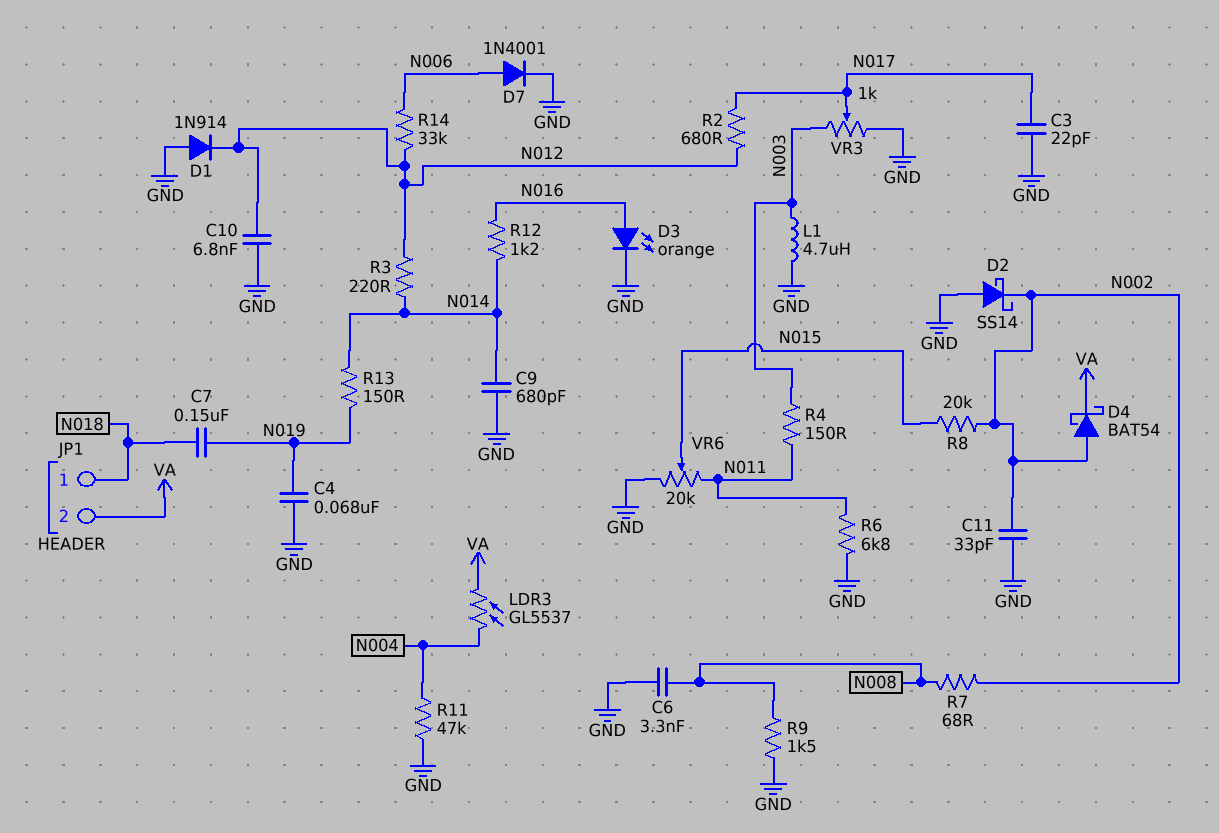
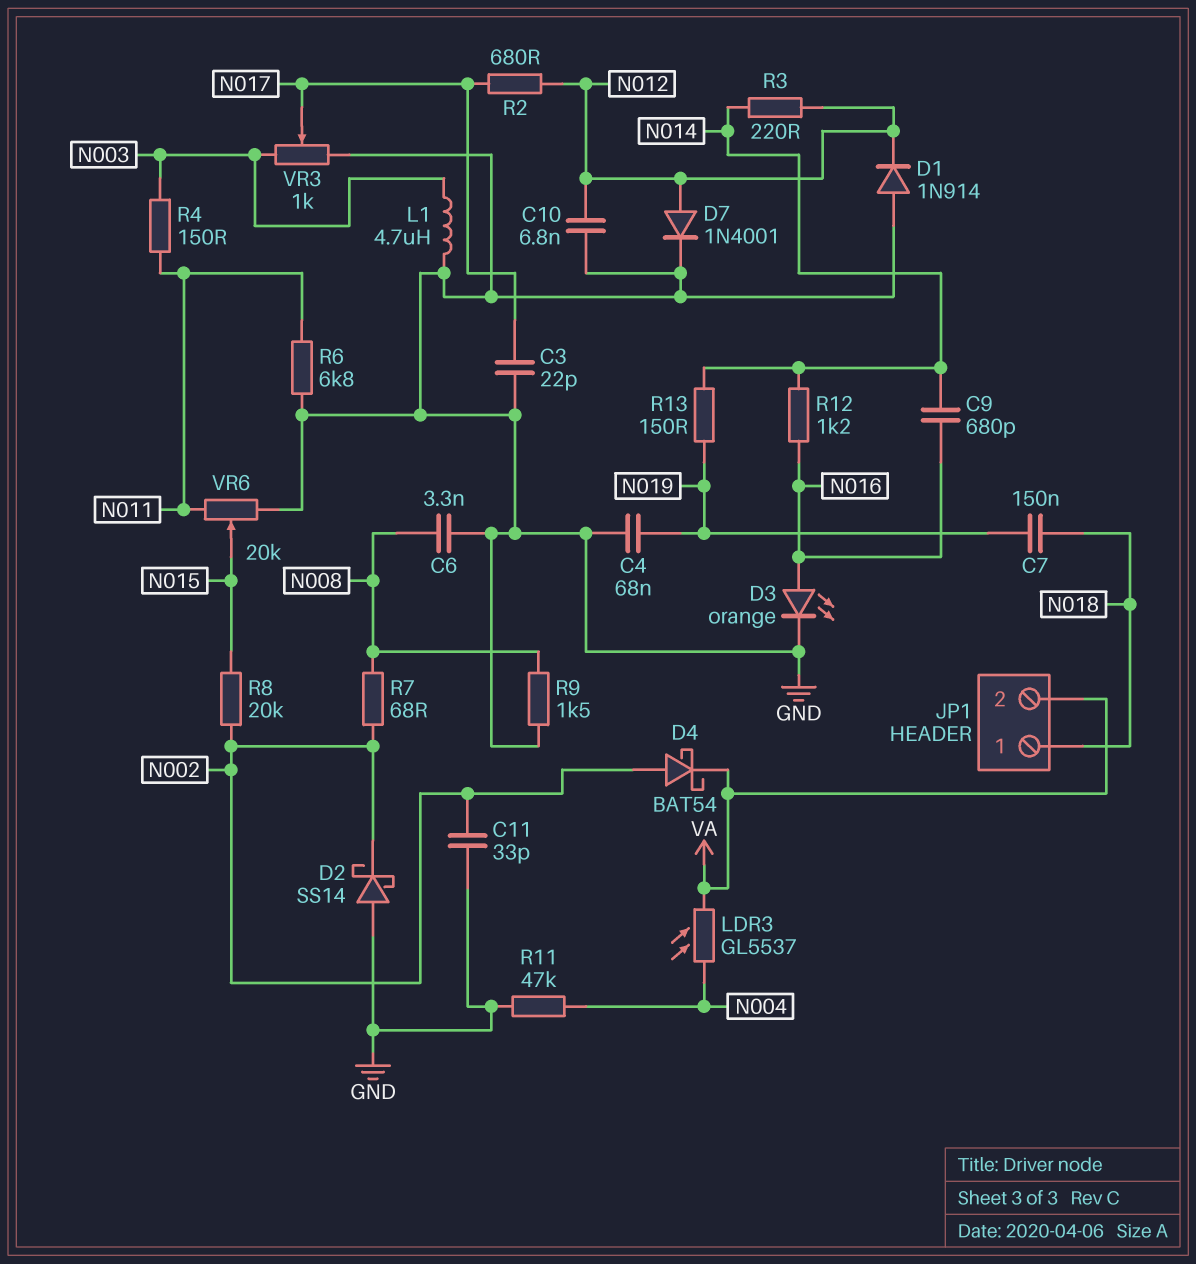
C9: 680pF (GND, N014) -> 680pF (N014, N016)
D7: diode 1N4001 (A N006, K GND) -> diode 1N4001 (A N012, K GND)
R14: 33k (N006, N012) -> none

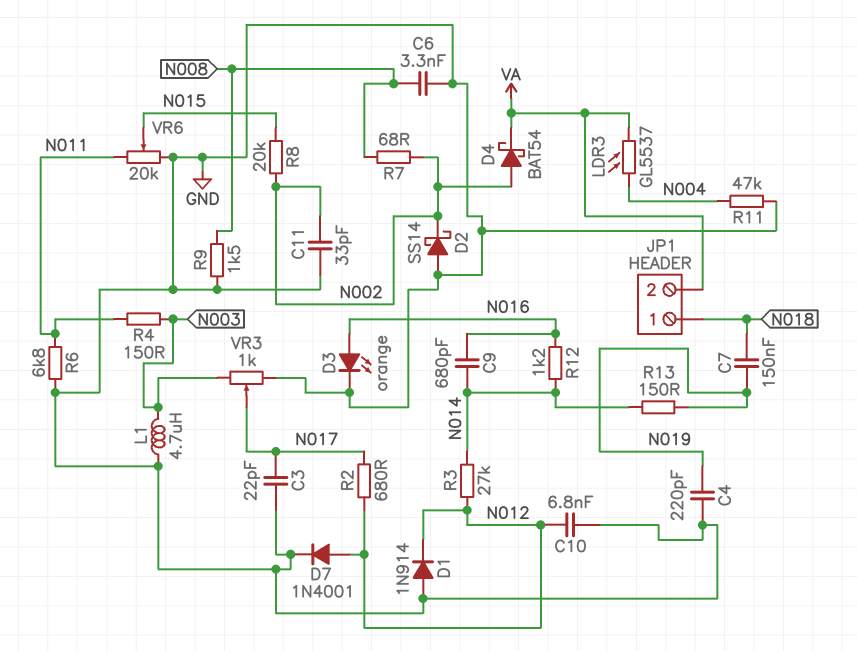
C4: 68nF (GND, N019) -> 220pF (GND, N019)
R3: 220 (N012, N014) -> 27k (N012, N014)

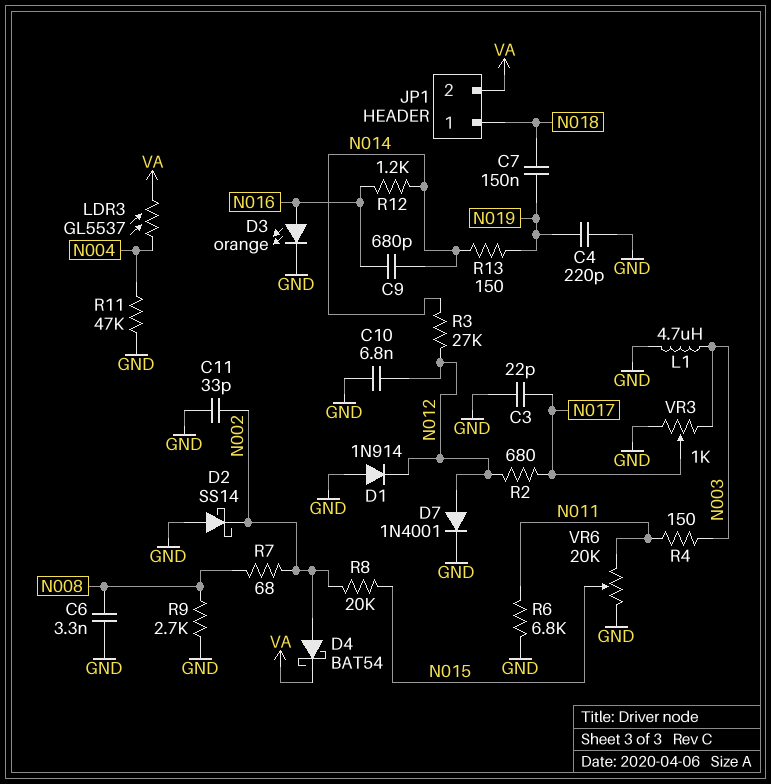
R9: 1.5k (GND, N008) -> 2.7k (GND, N008)

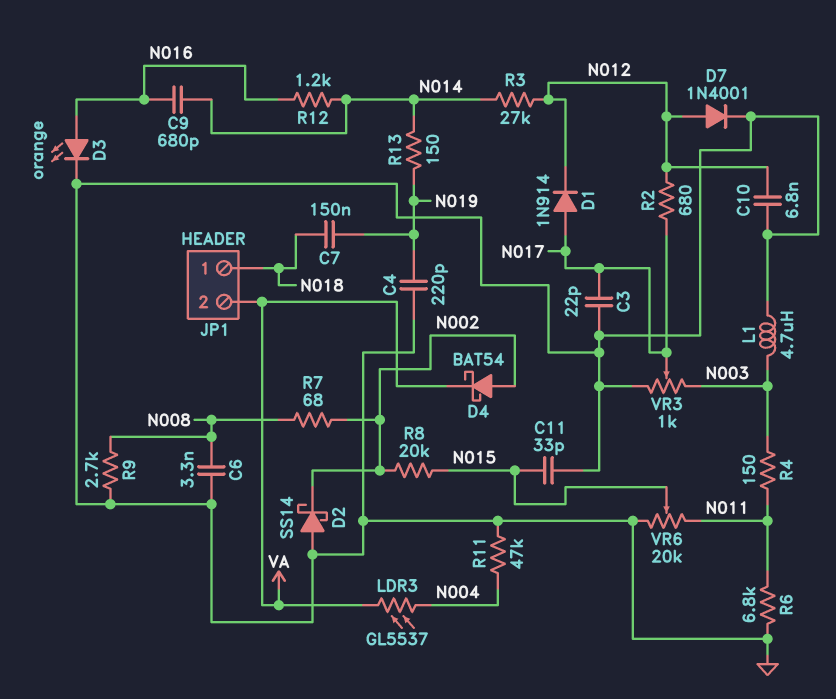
C11: 33pF (GND, N002) -> 33pF (GND, N015)
D1: diode 1N914 (A GND, K N012) -> diode 1N914 (A N017, K N012)

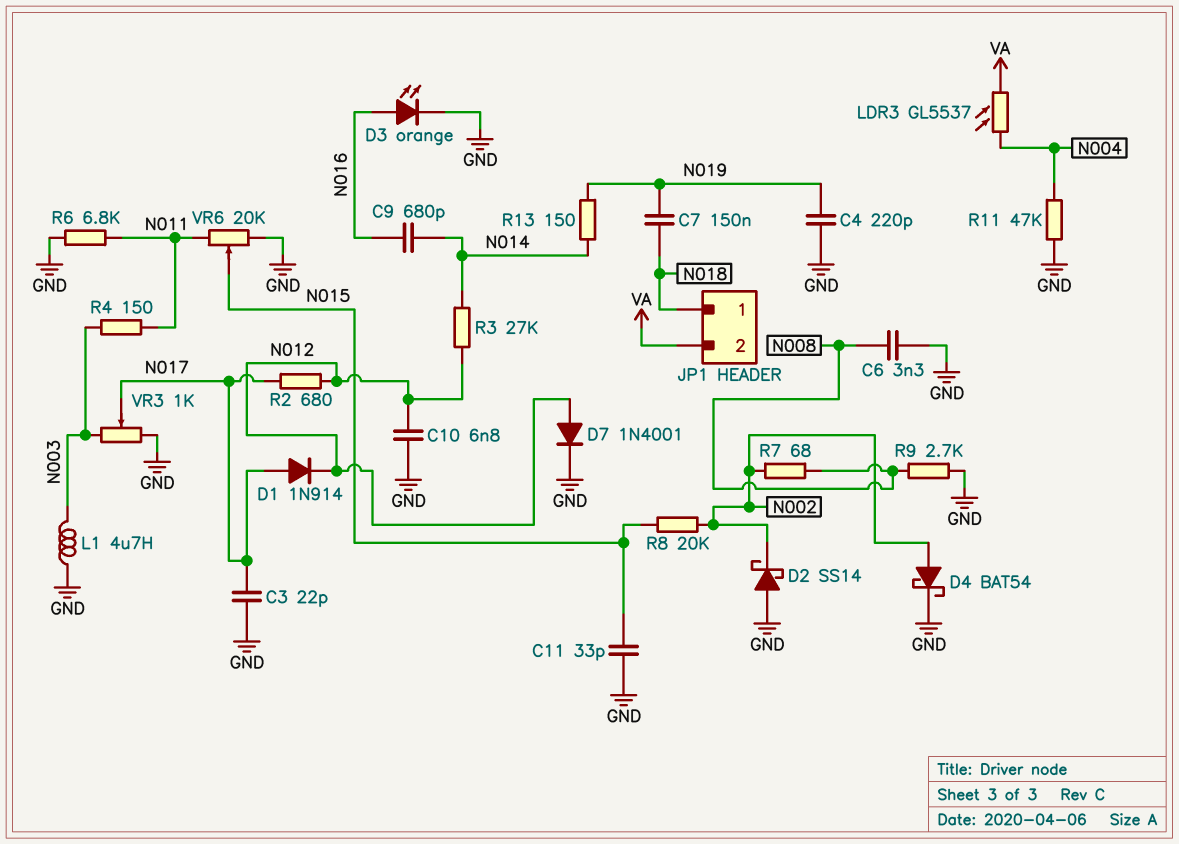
D4: schottky BAT54 (A N002, K VA) -> schottky BAT54 (A N002, K GND)
R12: 1.2k (N014, N016) -> none

